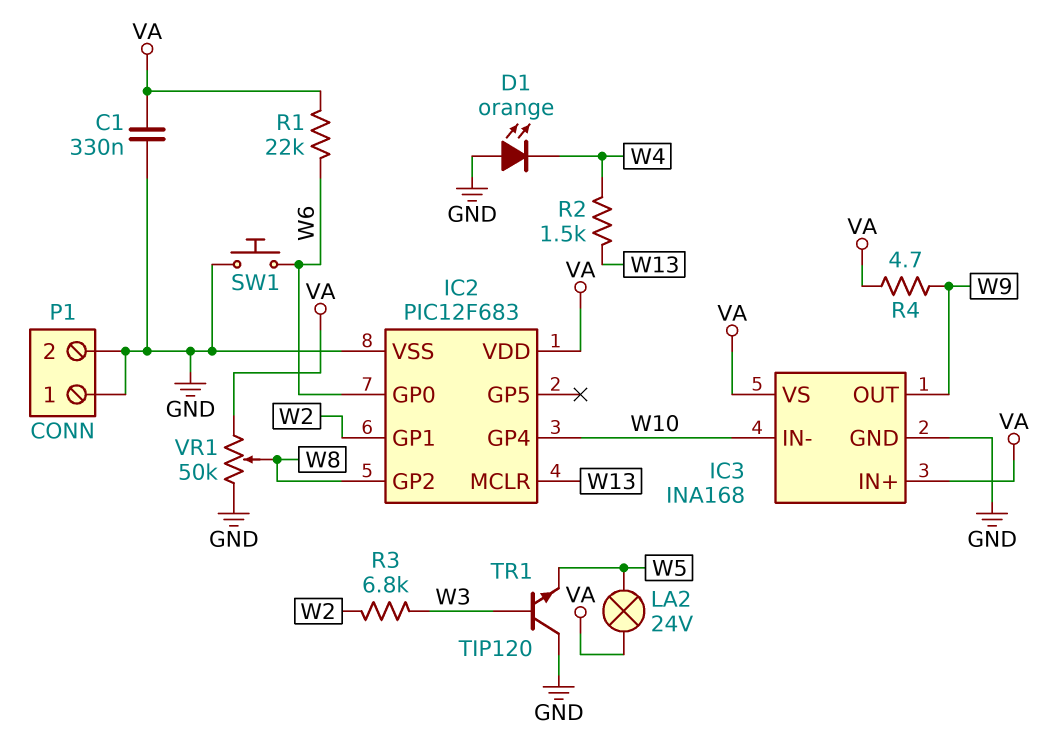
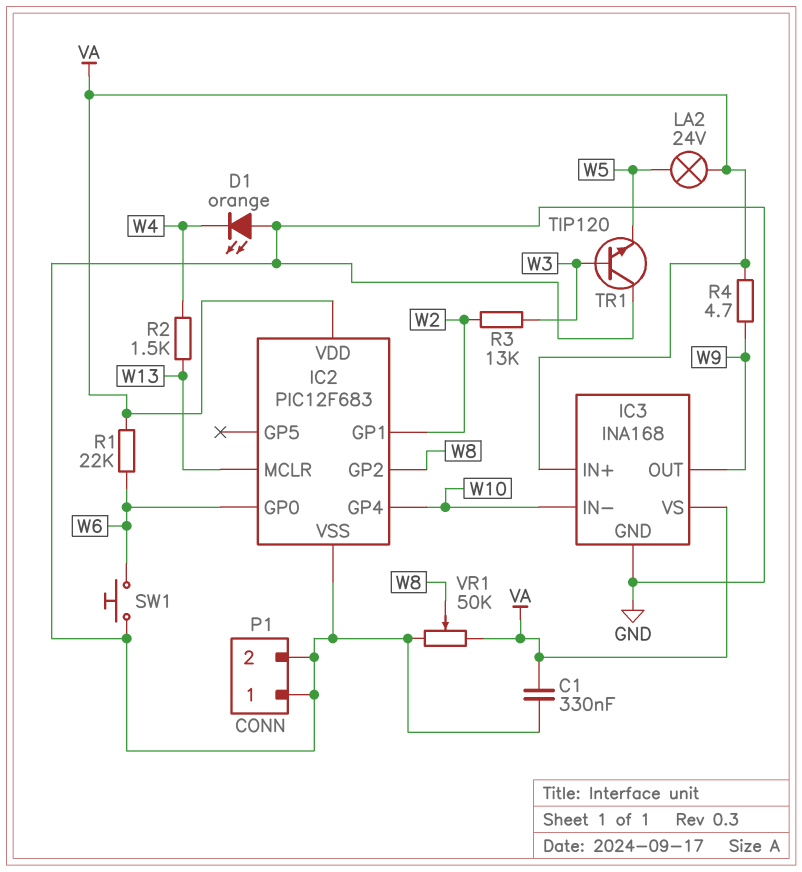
R3: 6.8k (W2, W3) -> 13k (W2, W3)

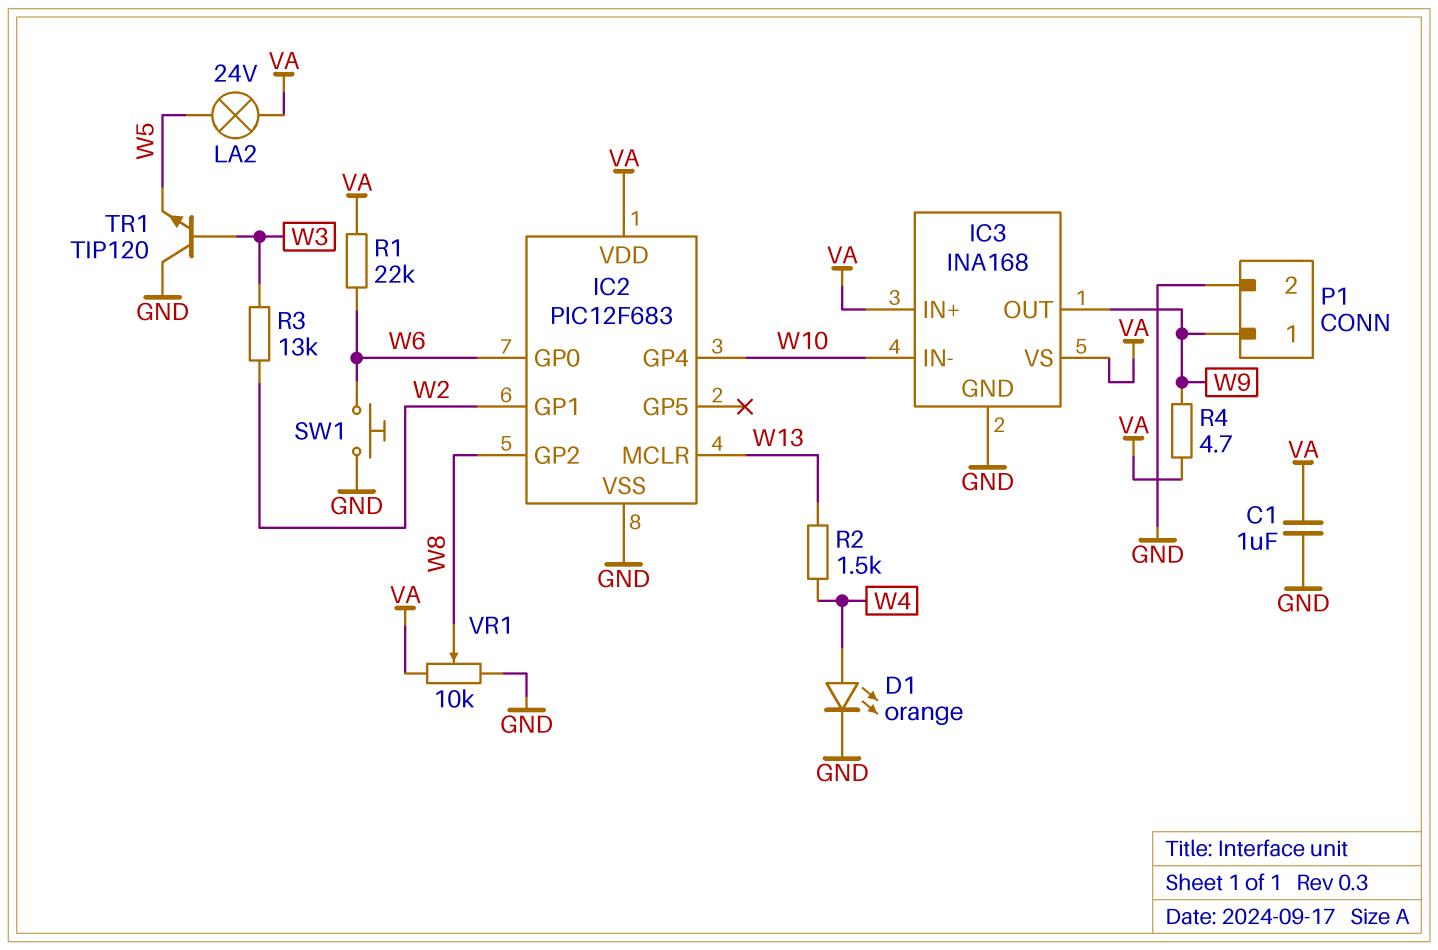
C1: 330nF (GND, VA) -> 1uF (GND, VA)
D1: LED orange (A GND, K W4) -> LED orange (A W4, K GND)
P1 pin 1: GND -> W9
VR1: 50k (GND, VA, wiper W8) -> 10k (GND, VA, wiper W8)

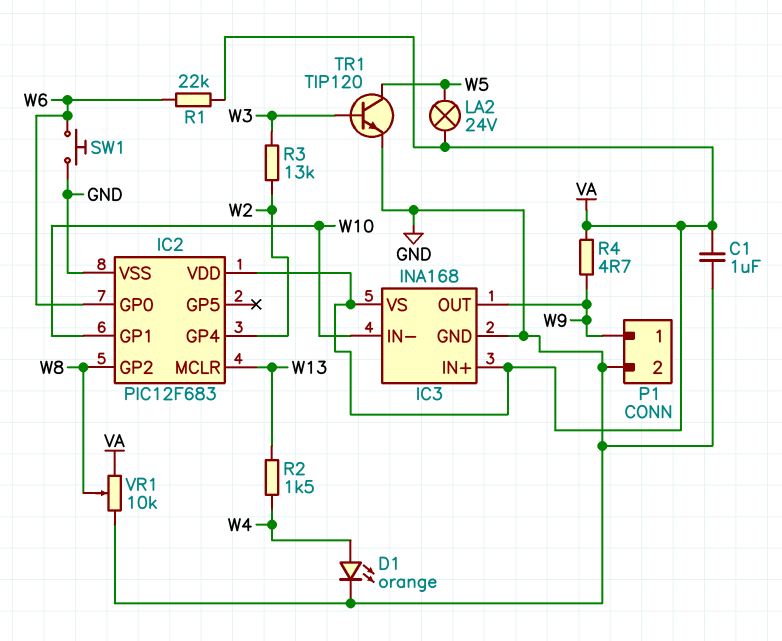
IC2 pin GP1: W2 -> W10
IC2 pin GP4: W10 -> W2
TR1: NPN TIP120 (B W3, C GND, E W5) -> NPN TIP120 (B W3, C W5, E GND)

